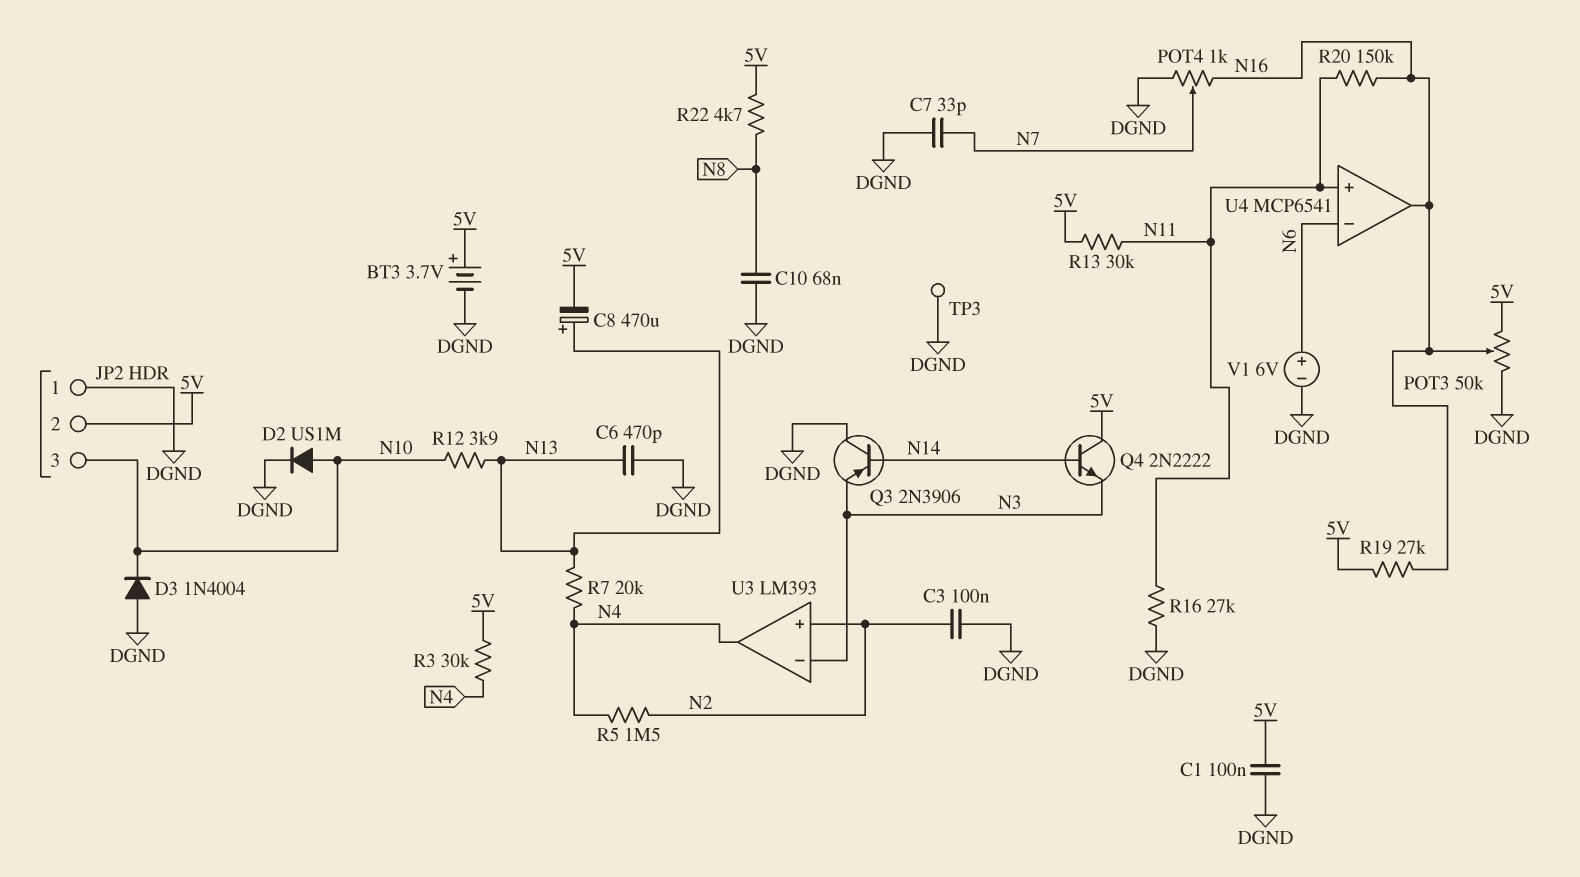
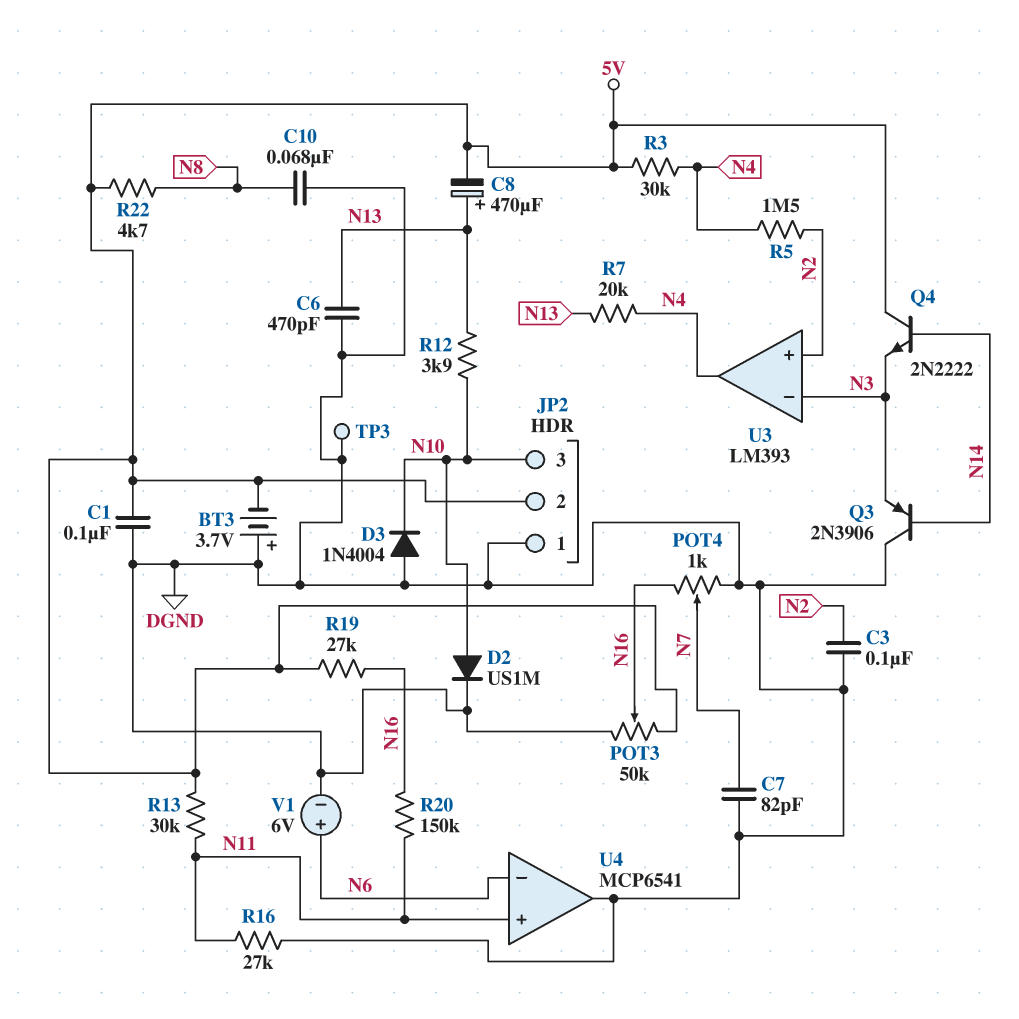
BT3: 3.7V (plus 5V, minus DGND) -> 3.7V (plus DGND, minus 5V)
C7: 33pF (DGND, N7) -> 82pF (DGND, N7)
U4 pin out: N16 -> DGND

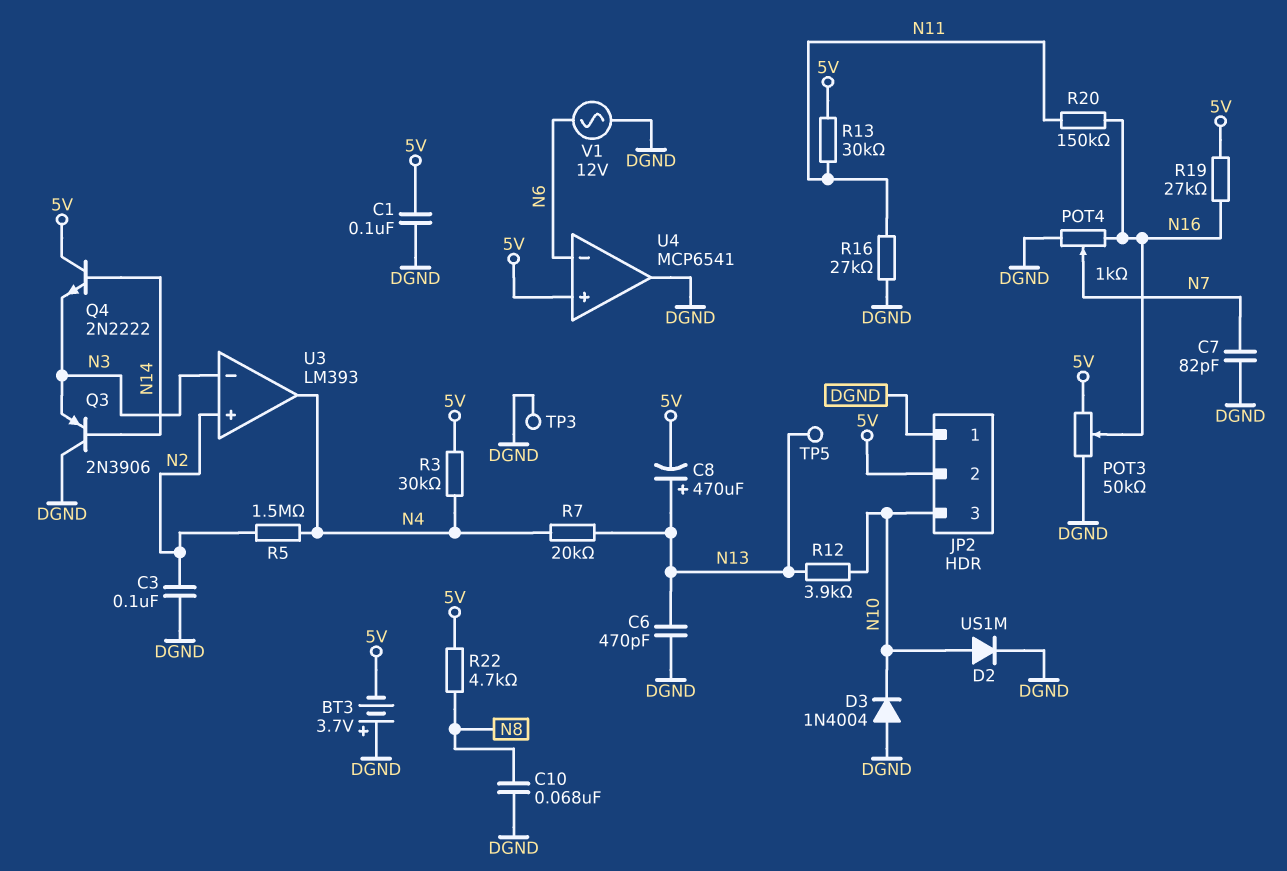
TP5: none -> test point (N13)
U4 pin in+: N11 -> 5V
V1: 6V (plus N6, minus DGND) -> AC 12V (DGND, N6)

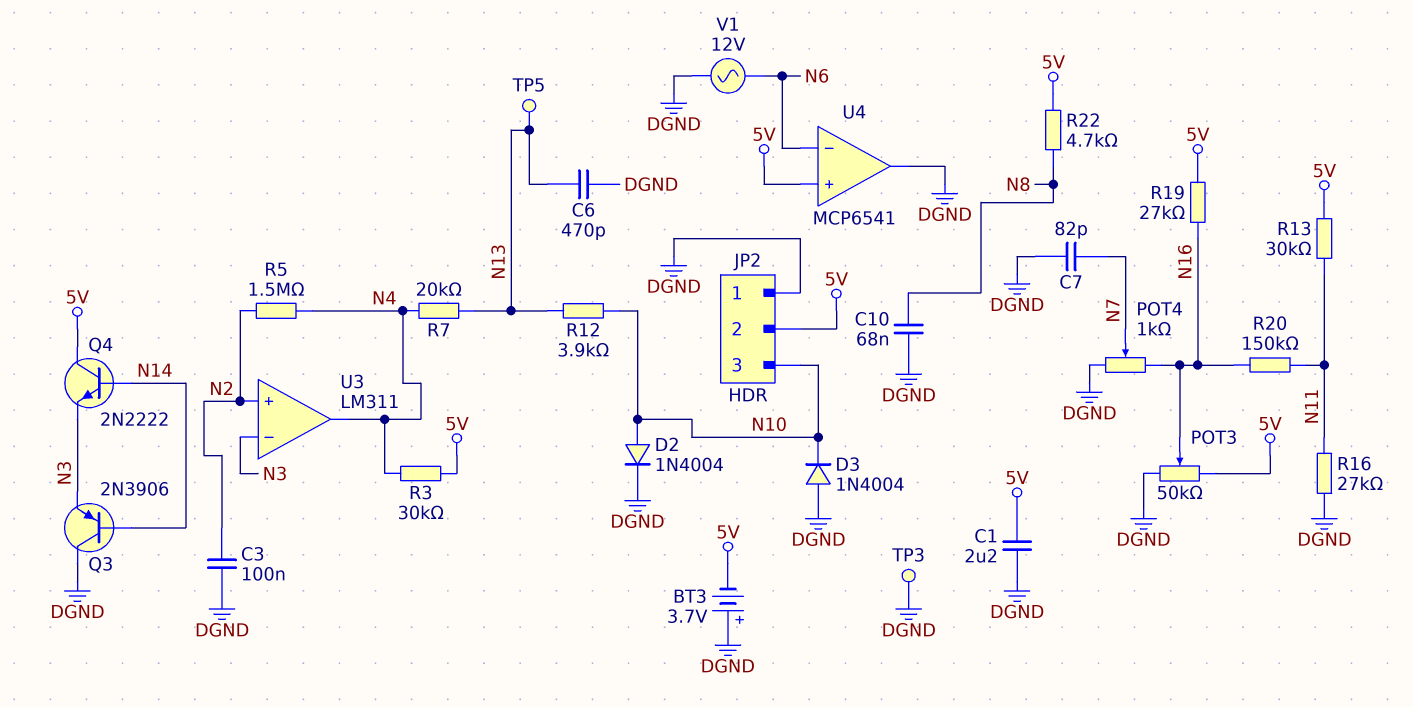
C1: 100nF (5V, DGND) -> 2.2uF (5V, DGND)
C8: 470uF (plus N13, minus 5V) -> none
D2: diode US1M (A N10, K DGND) -> diode 1N4004 (A N10, K DGND)
U3: LM393 -> LM311

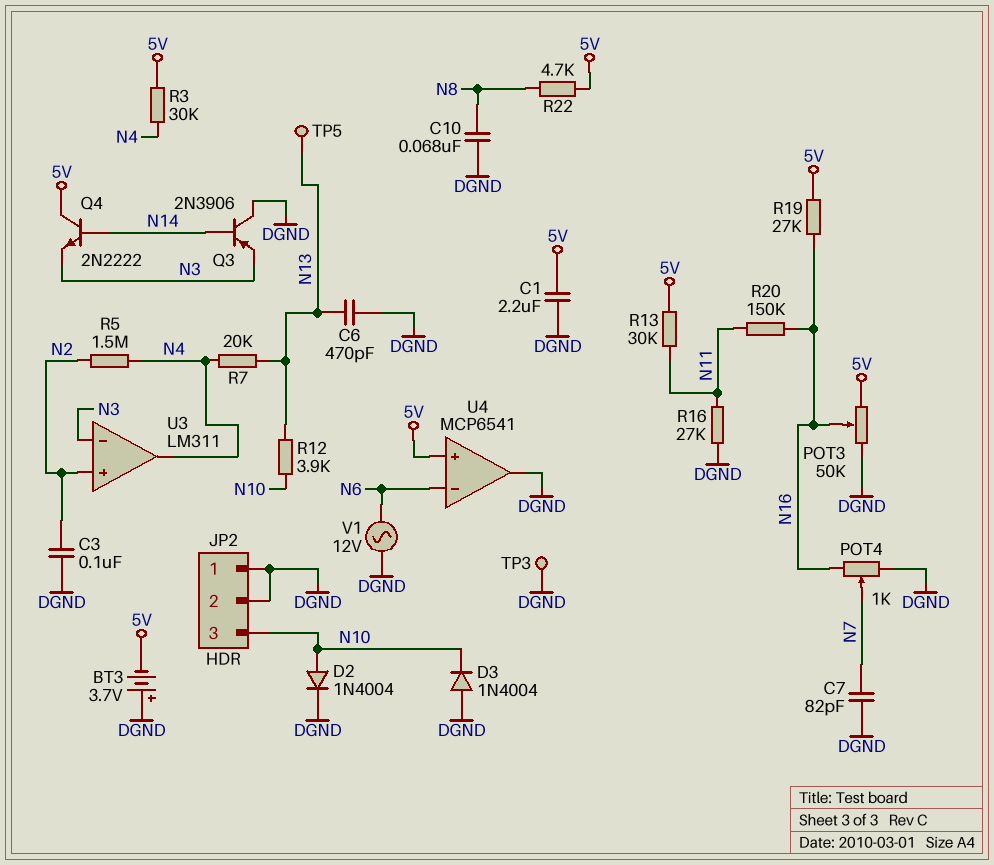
JP2 pin 2: 5V -> DGND

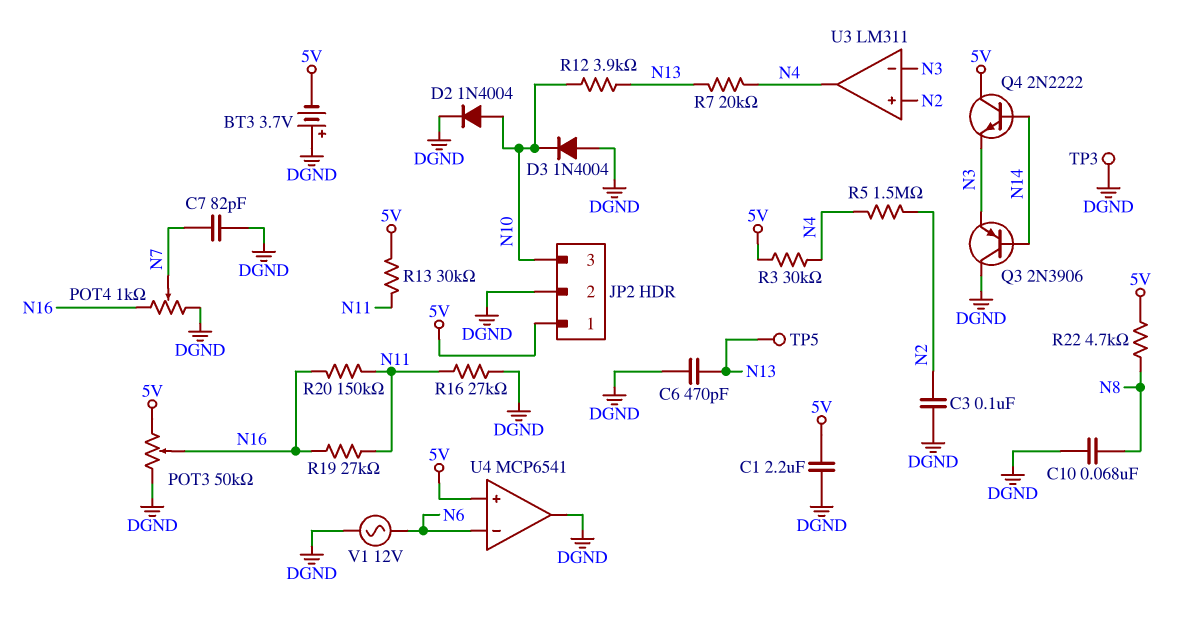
JP2 pin 1: DGND -> 5V
R19: 27k (5V, N16) -> 27k (N11, N16)

